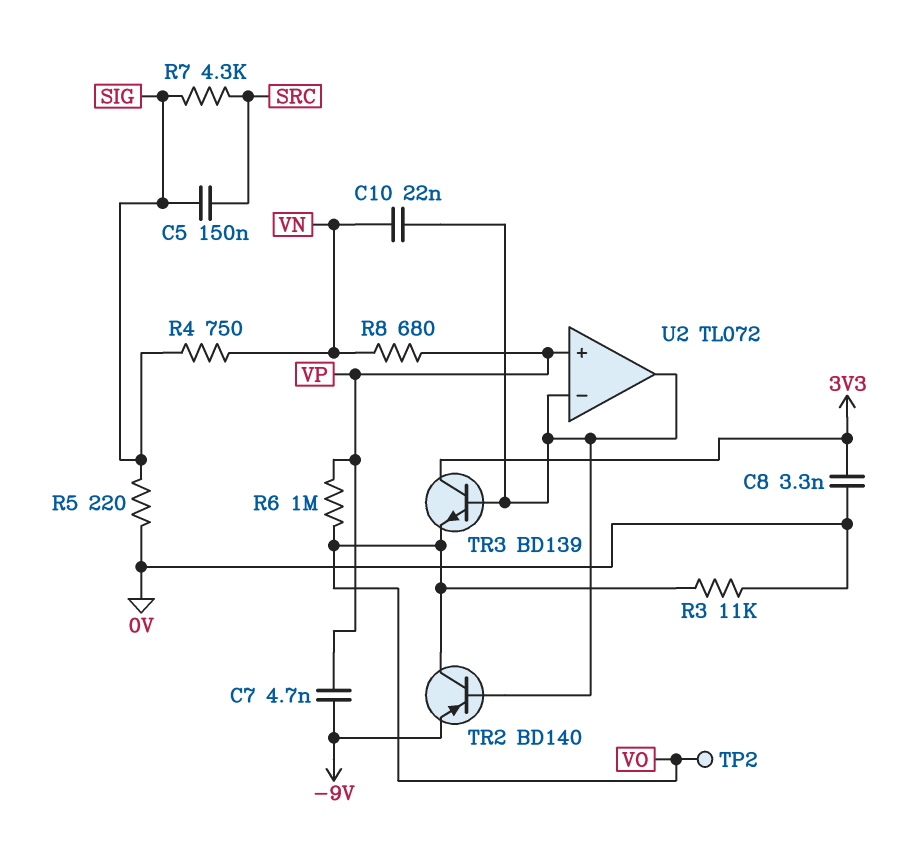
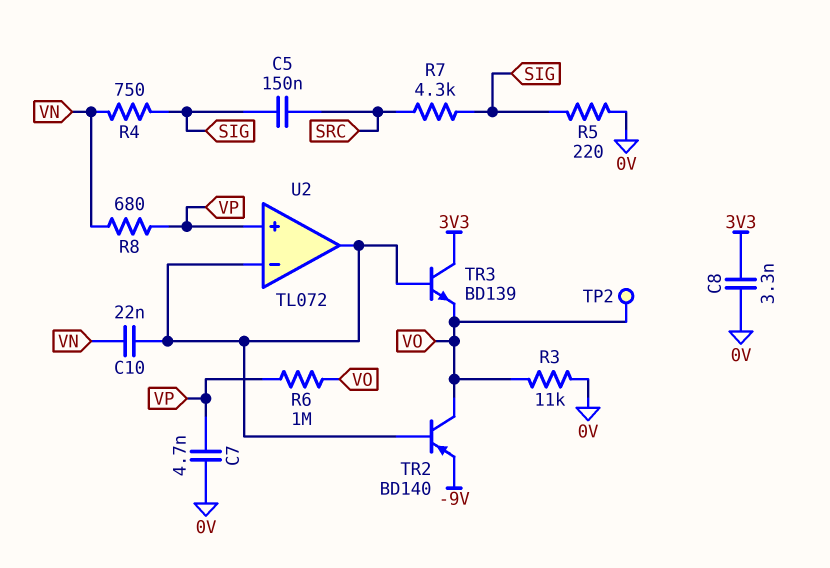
C7: 4.7nF (-9V, VP) -> 4.7nF (0V, VP)

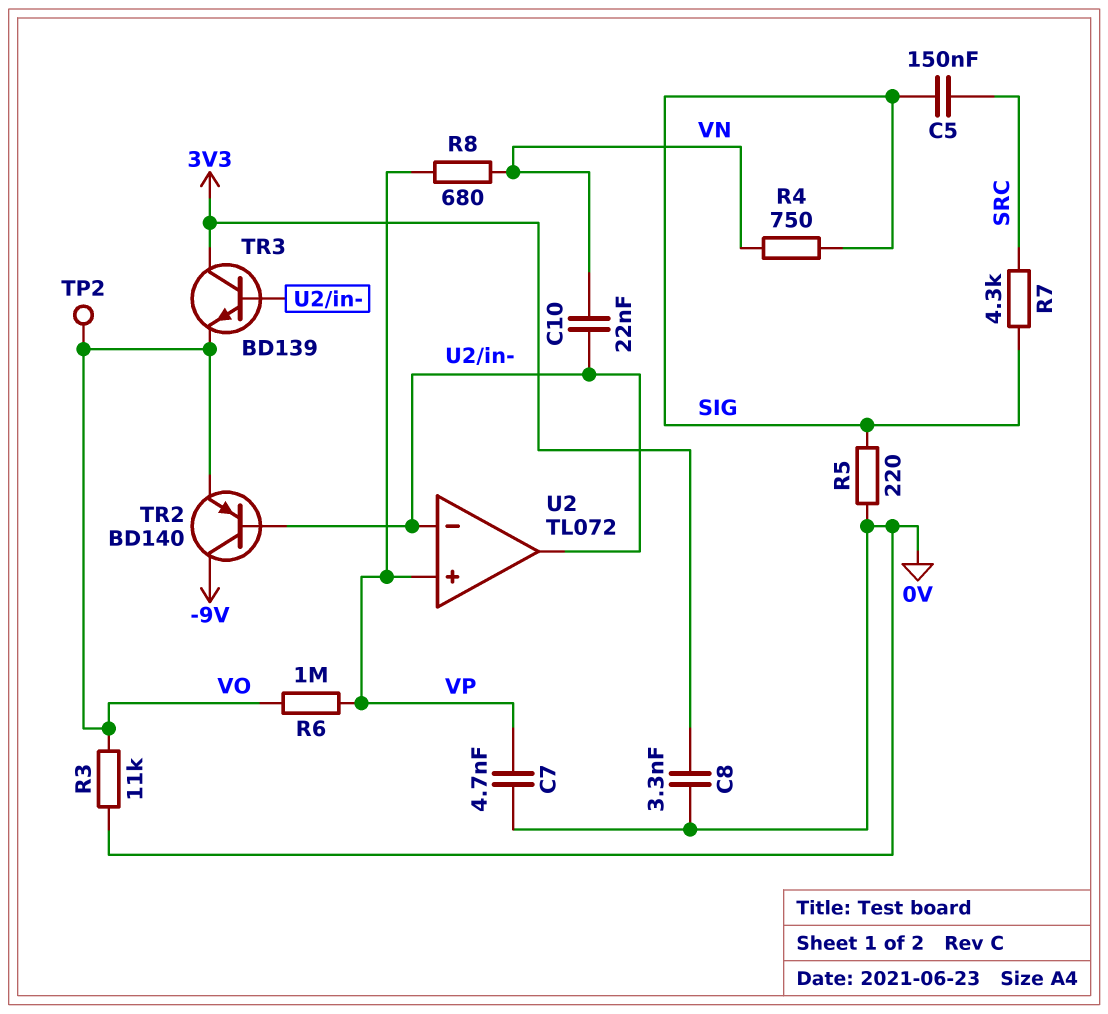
TR2: PNP BD140 (B U2/in-, C VO, E -9V) -> PNP BD140 (B U2/in-, C -9V, E VO)

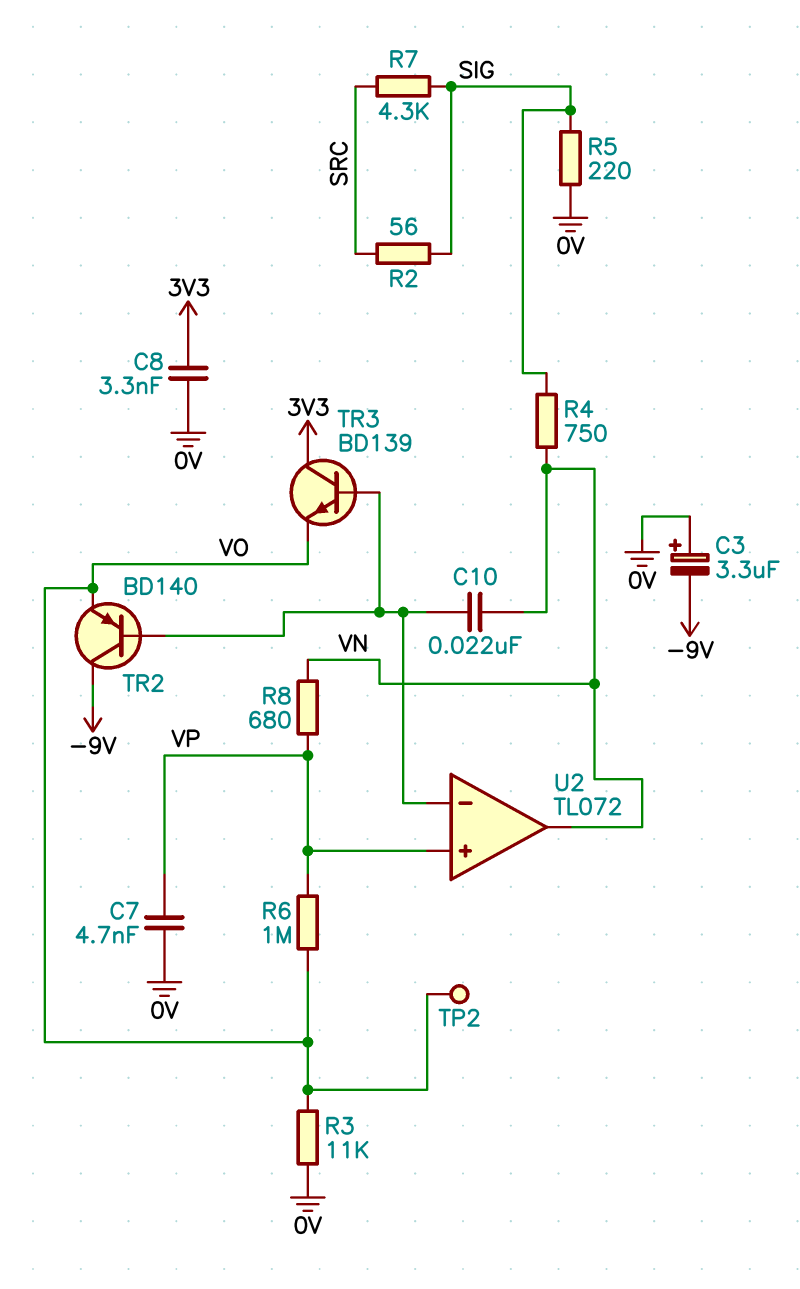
C3: none -> 3.3uF (plus 0V, minus -9V)
C5: 150nF (SIG, SRC) -> none
R2: none -> 56 (SIG, SRC)
U2 pin out: U2/in- -> VN

